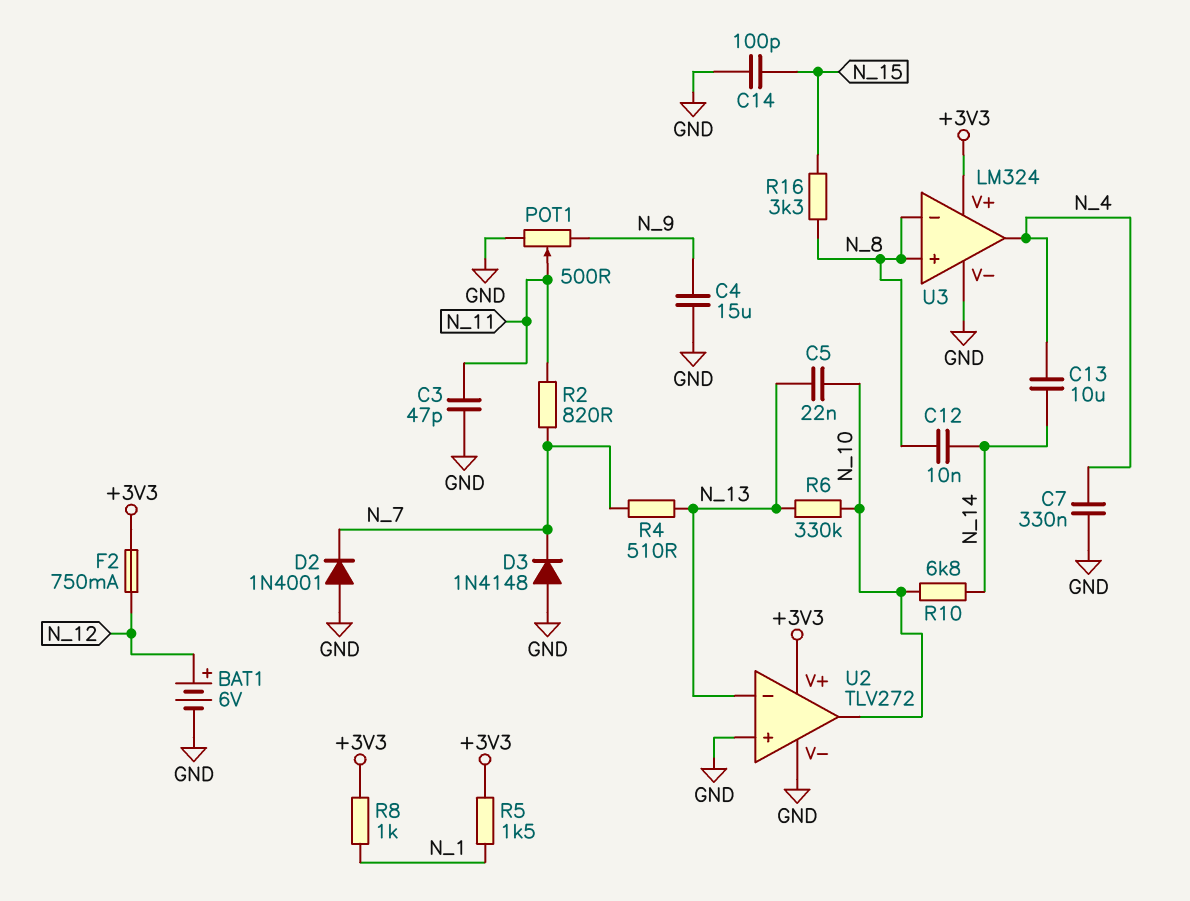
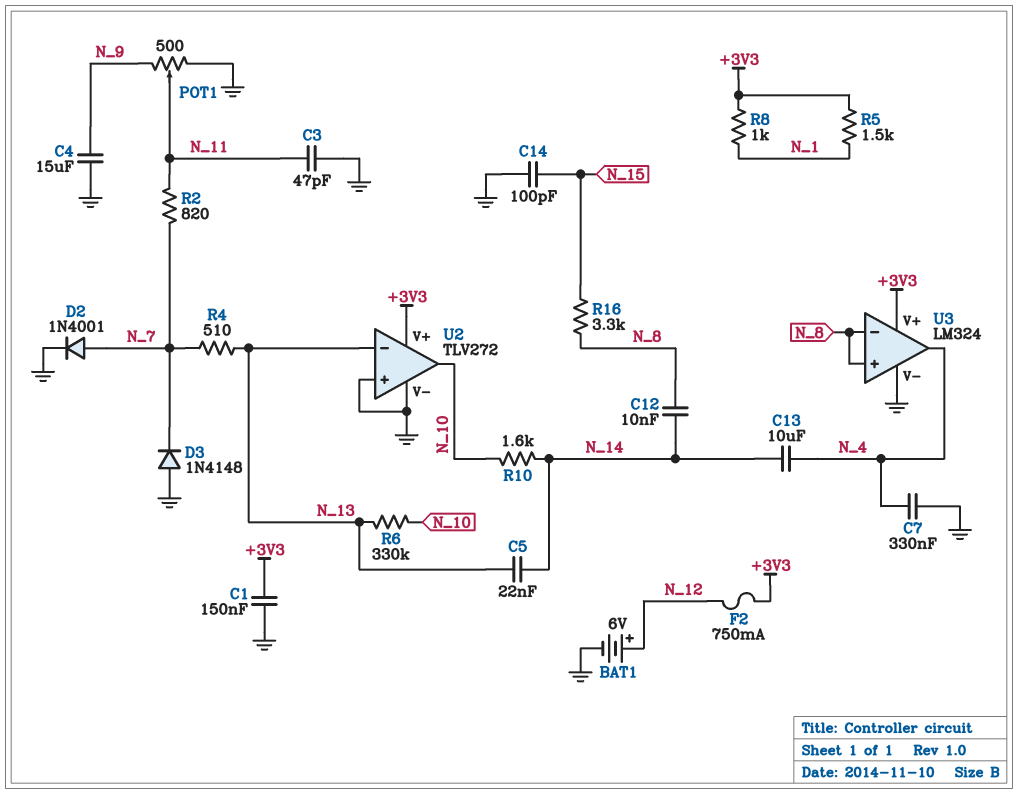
C1: none -> 150nF (+3V3, GND)
C5: 22nF (N_10, N_13) -> 22nF (N_13, N_14)
D2: diode 1N4001 (A GND, K N_7) -> diode 1N4001 (A N_7, K GND)
R10: 6.8k (N_10, N_14) -> 1.6k (N_10, N_14)

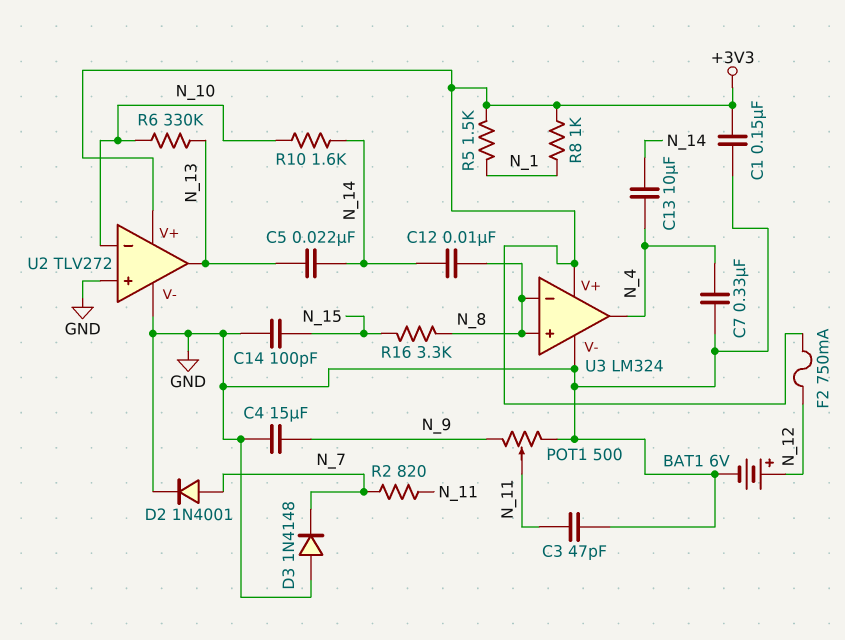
R4: 510 (N_7, N_13) -> none
U2 pin in-: N_13 -> N_10
U2 pin out: N_10 -> N_13

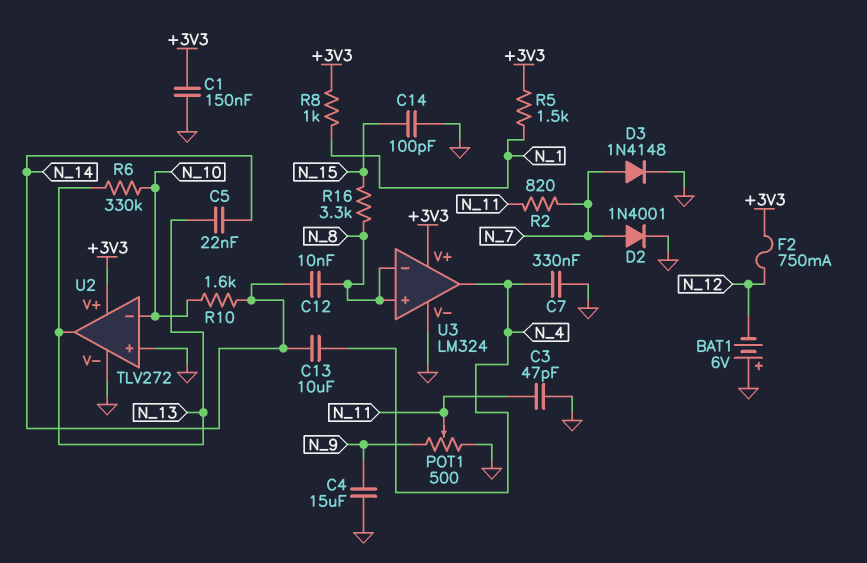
BAT1: 6V (plus N_12, minus GND) -> 6V (plus GND, minus N_12)
D3: diode 1N4148 (A GND, K N_7) -> diode 1N4148 (A N_7, K GND)

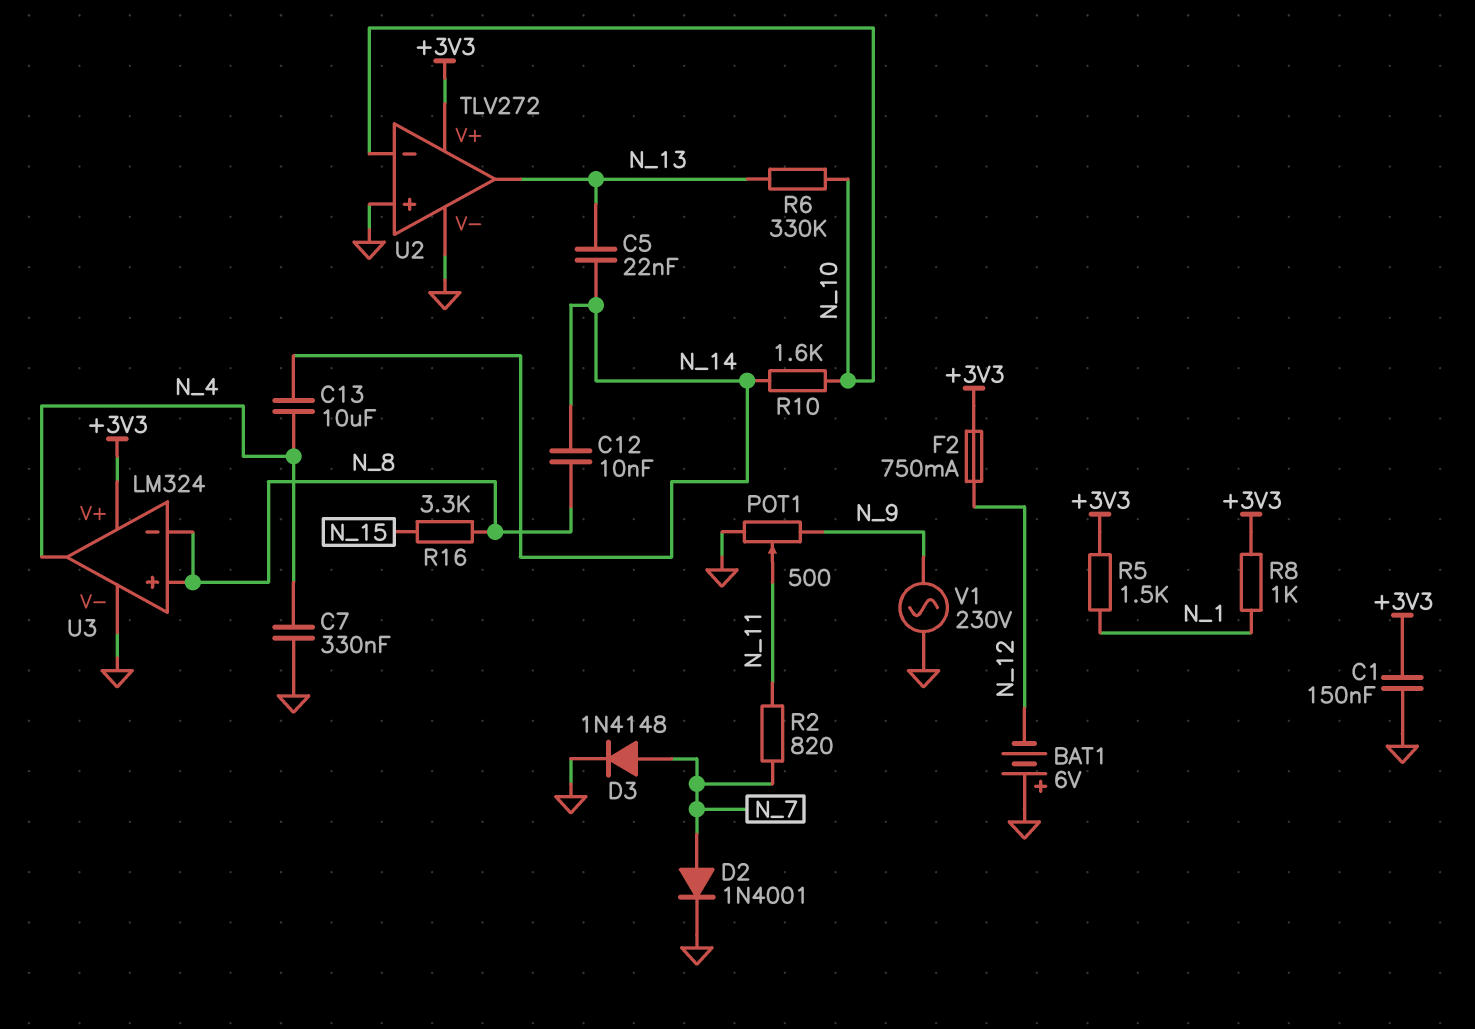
C3: 47pF (GND, N_11) -> none
C4: 15uF (GND, N_9) -> none
C14: 100pF (GND, N_15) -> none
V1: none -> AC 230V (GND, N_9)

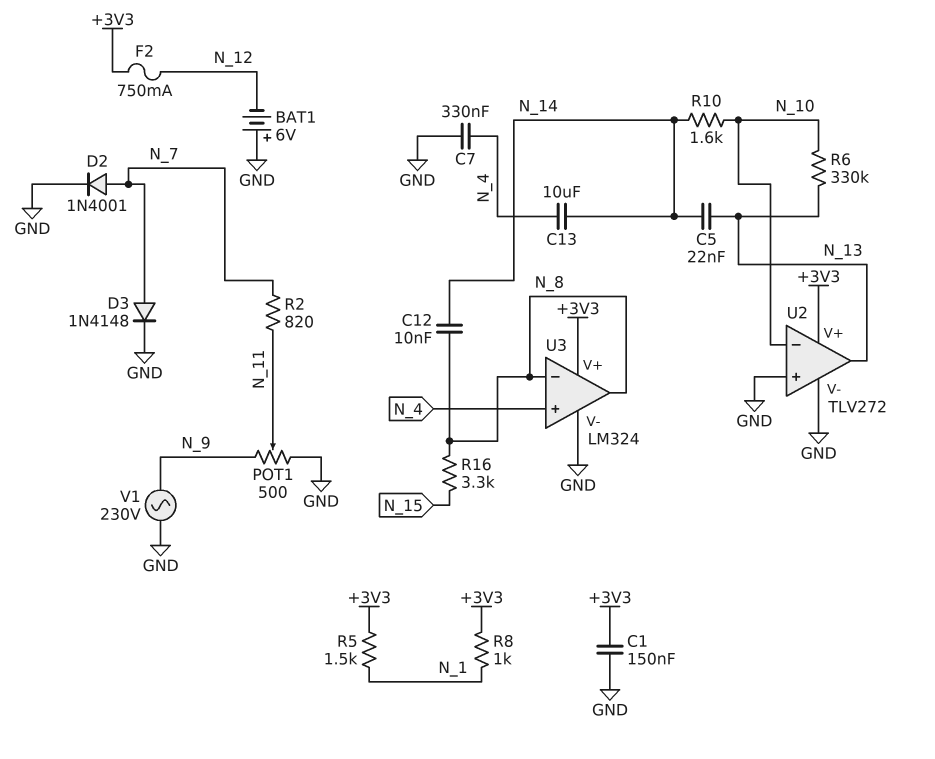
U3 pin in+: N_8 -> N_4
U3 pin out: N_4 -> N_8

